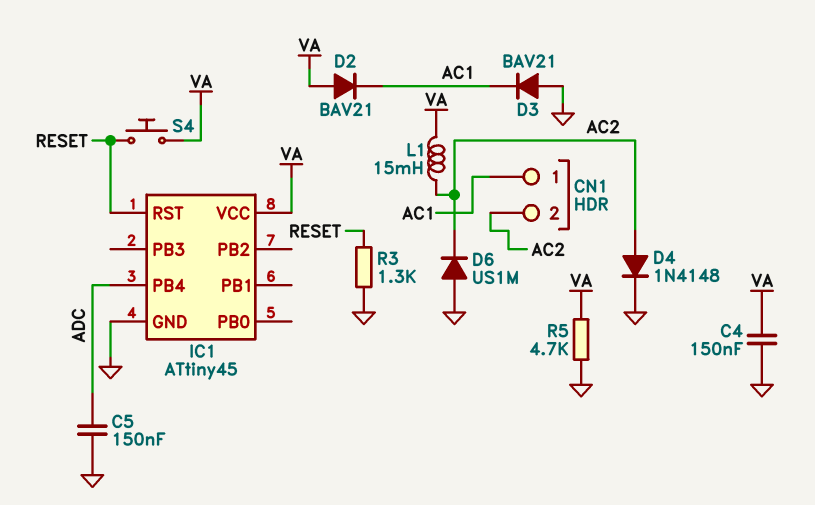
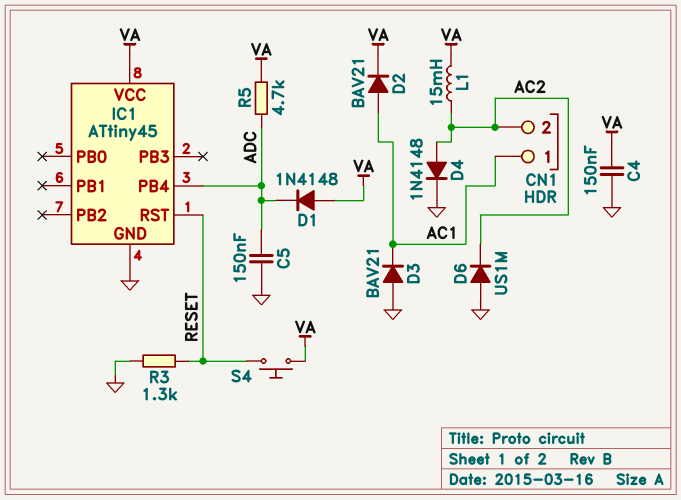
D1: none -> diode 1N4148 (A VA, K ADC)
D2: diode BAV21 (A VA, K AC1) -> diode BAV21 (A AC1, K VA)
R5: 4.7k (GND, VA) -> 4.7k (ADC, VA)

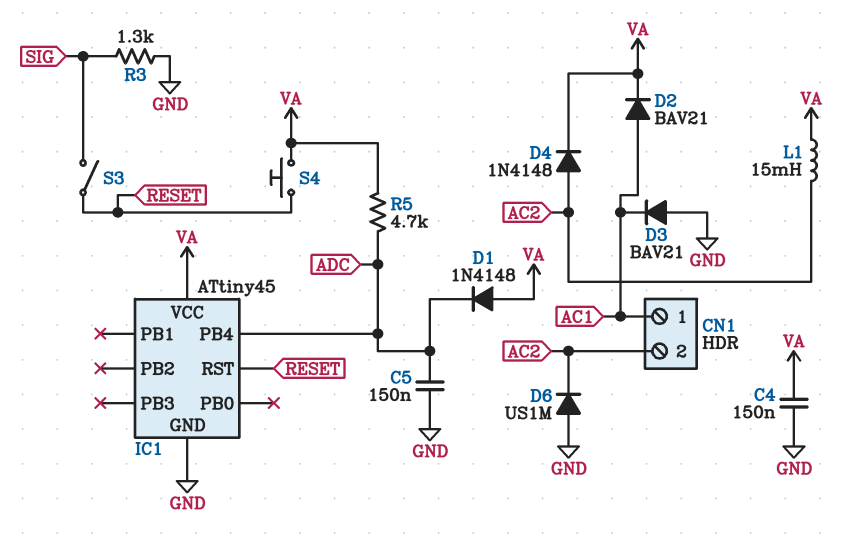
D4: diode 1N4148 (A AC2, K GND) -> diode 1N4148 (A AC2, K VA)
R3: 1.3k (GND, RESET) -> 1.3k (GND, SIG)
S3: none -> switch (RESET, SIG)

